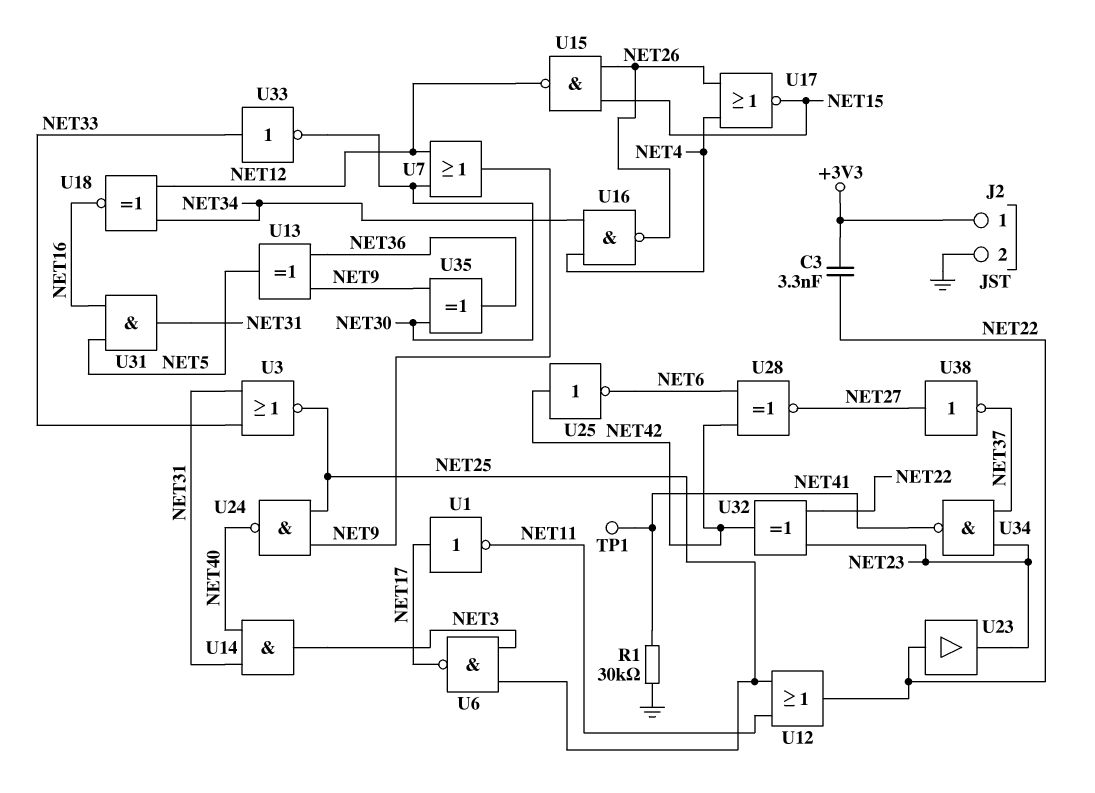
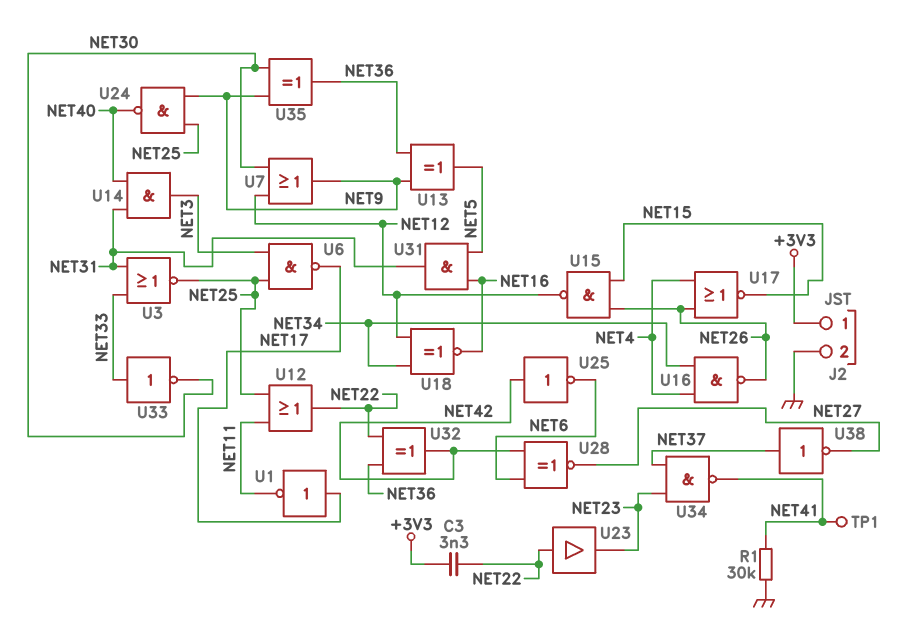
U32: XOR (in NET22, in NET23, out NET42) -> XOR (in NET22, in NET36, out NET42)
U38: NOT (in NET27, out NET37) -> NOT (in NET37, out NET27)

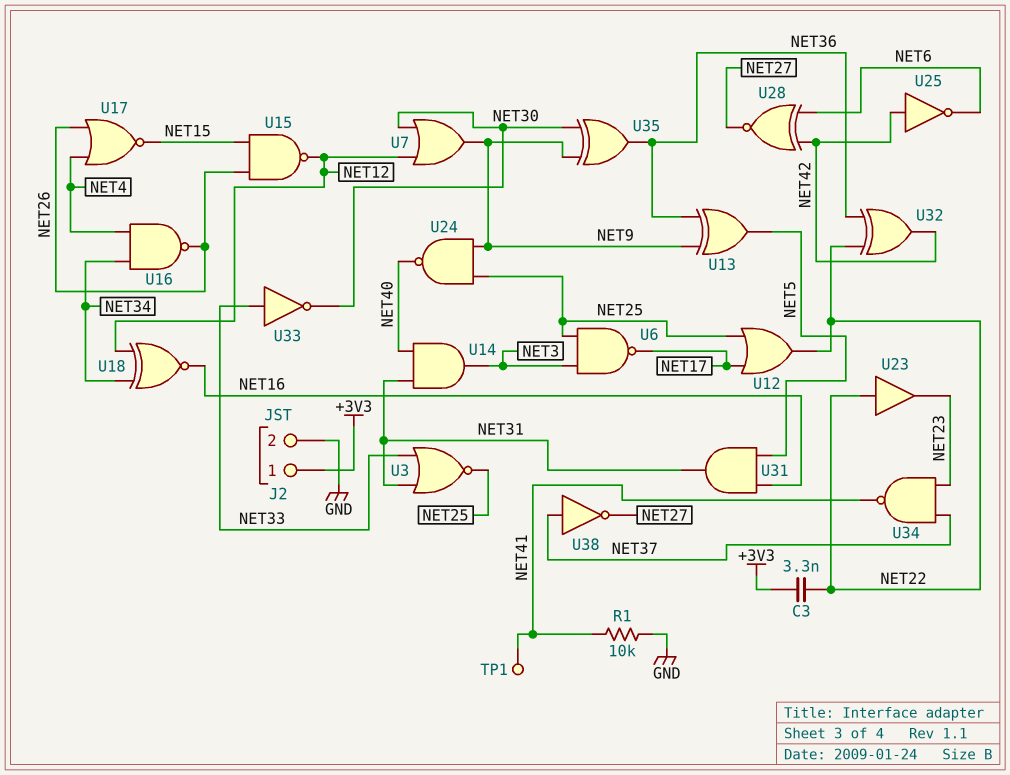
R1: 30k (GND, NET41) -> 10k (GND, NET41)
U1: NOT (in NET17, out NET11) -> none
U12: OR (in NET11, in NET25, out NET22) -> OR (in NET17, in NET25, out NET22)

